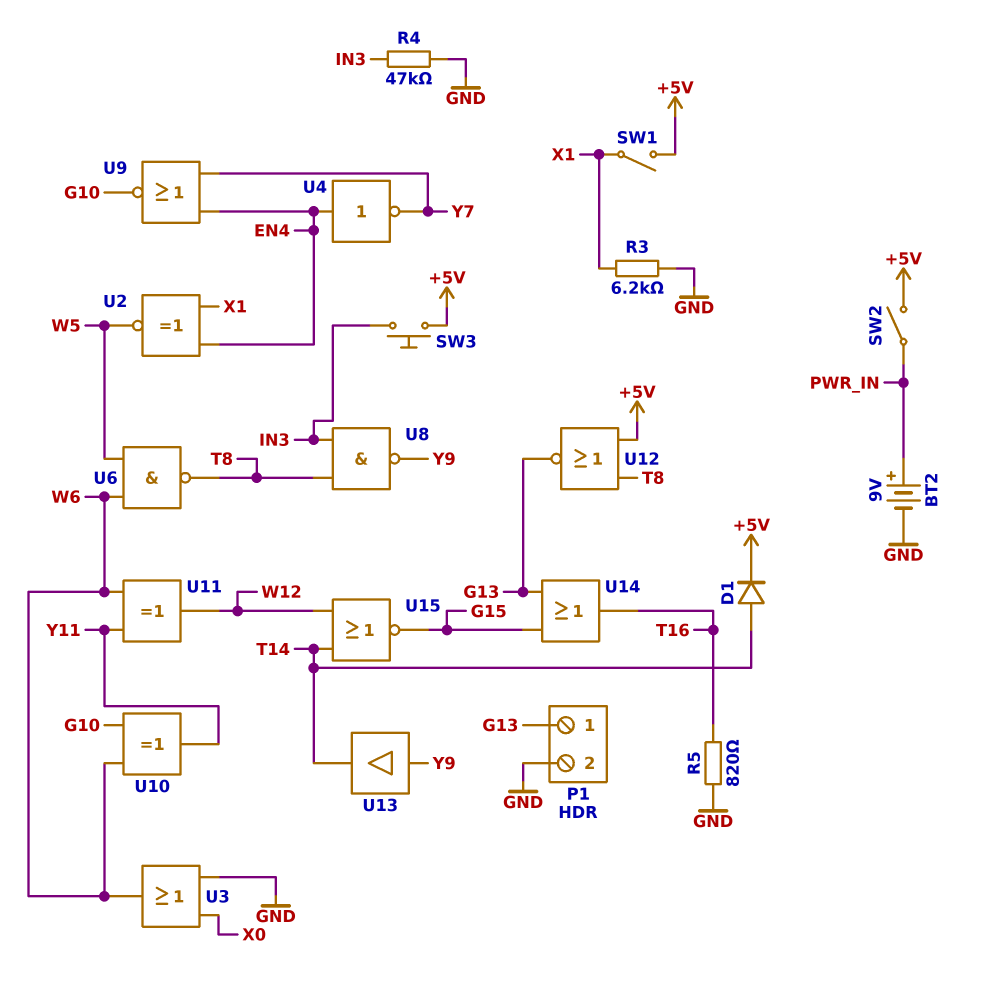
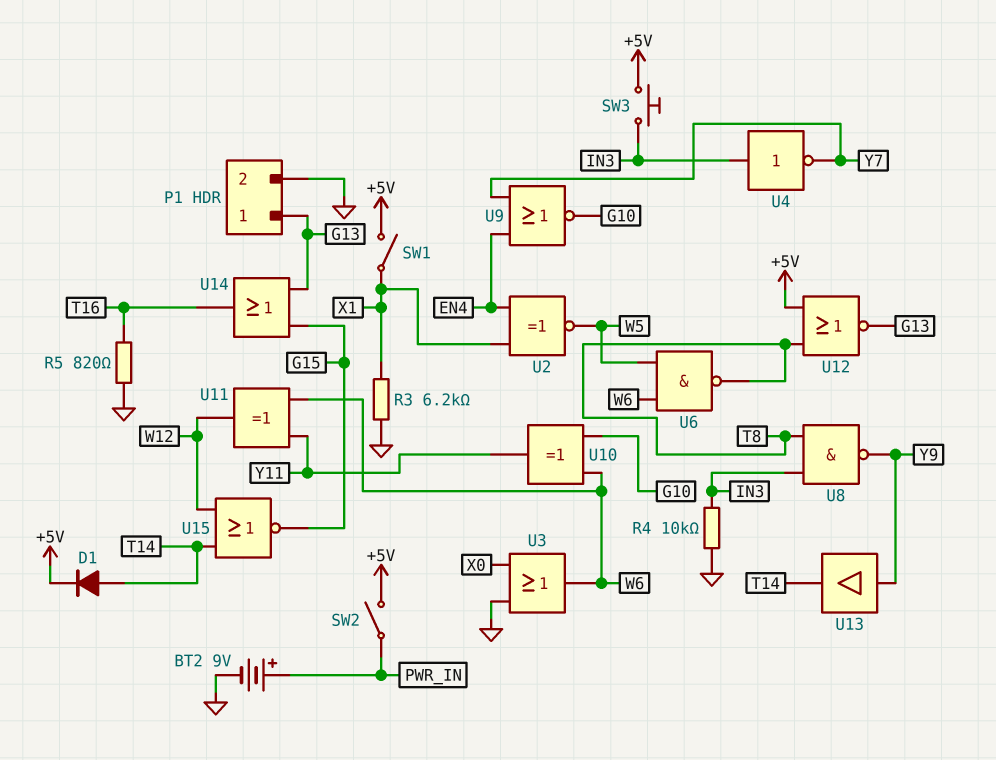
R4: 47k (GND, IN3) -> 10k (GND, IN3)
U4: NOT (in EN4, out Y7) -> NOT (in IN3, out Y7)

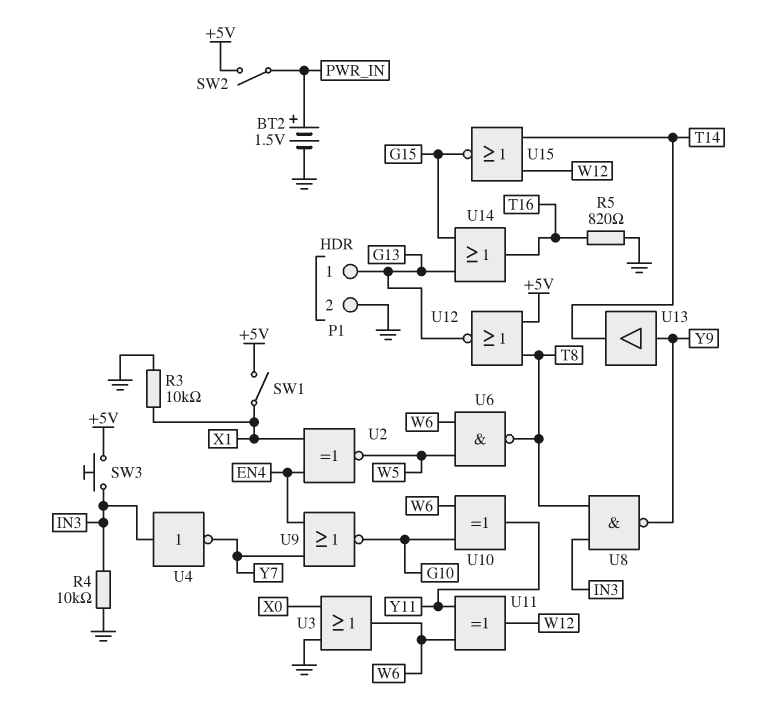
BT2: 9V (plus PWR_IN, minus GND) -> 1.5V (plus PWR_IN, minus GND)
D1: diode (A T14, K +5V) -> none
R3: 6.2k (GND, X1) -> 10k (GND, X1)

